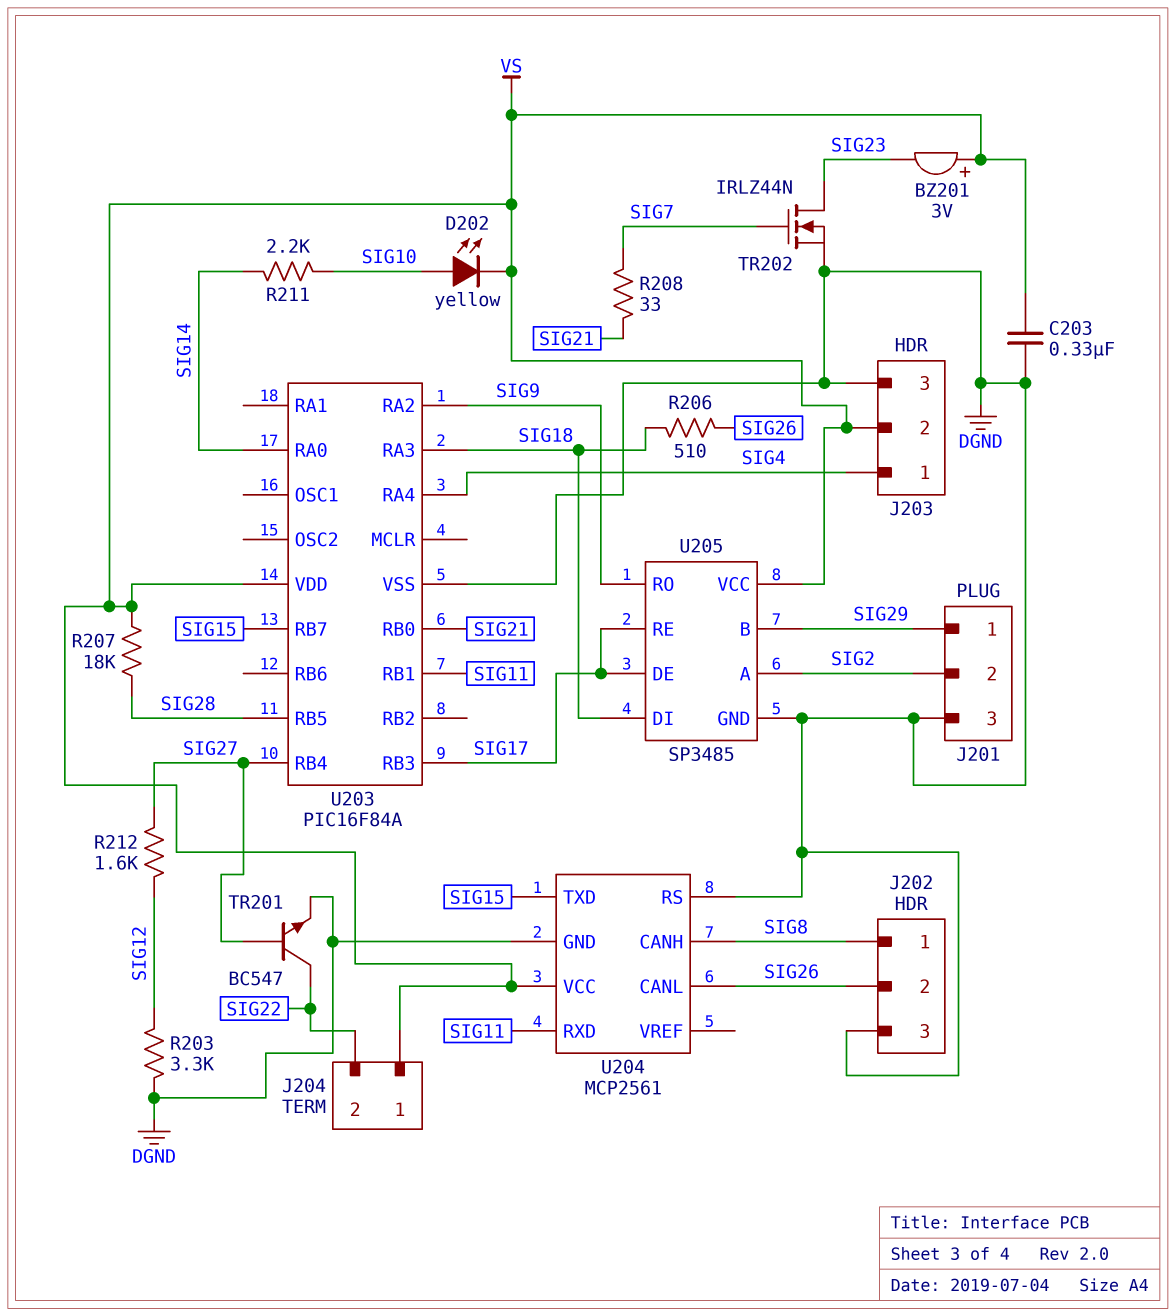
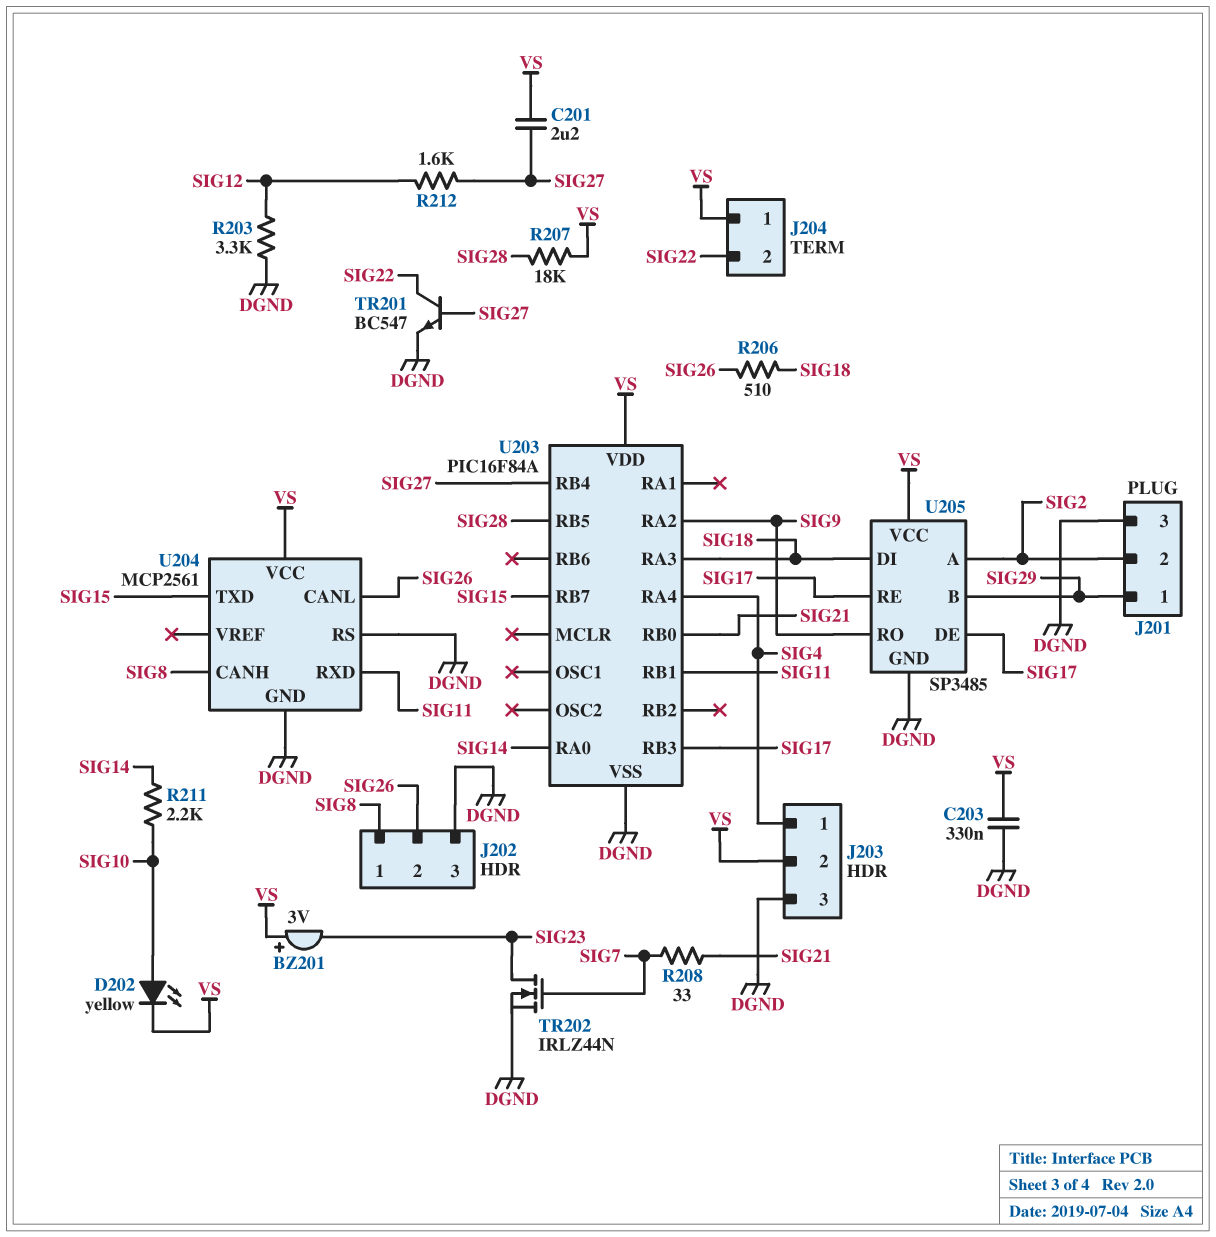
C201: none -> 2.2uF (SIG27, VS)

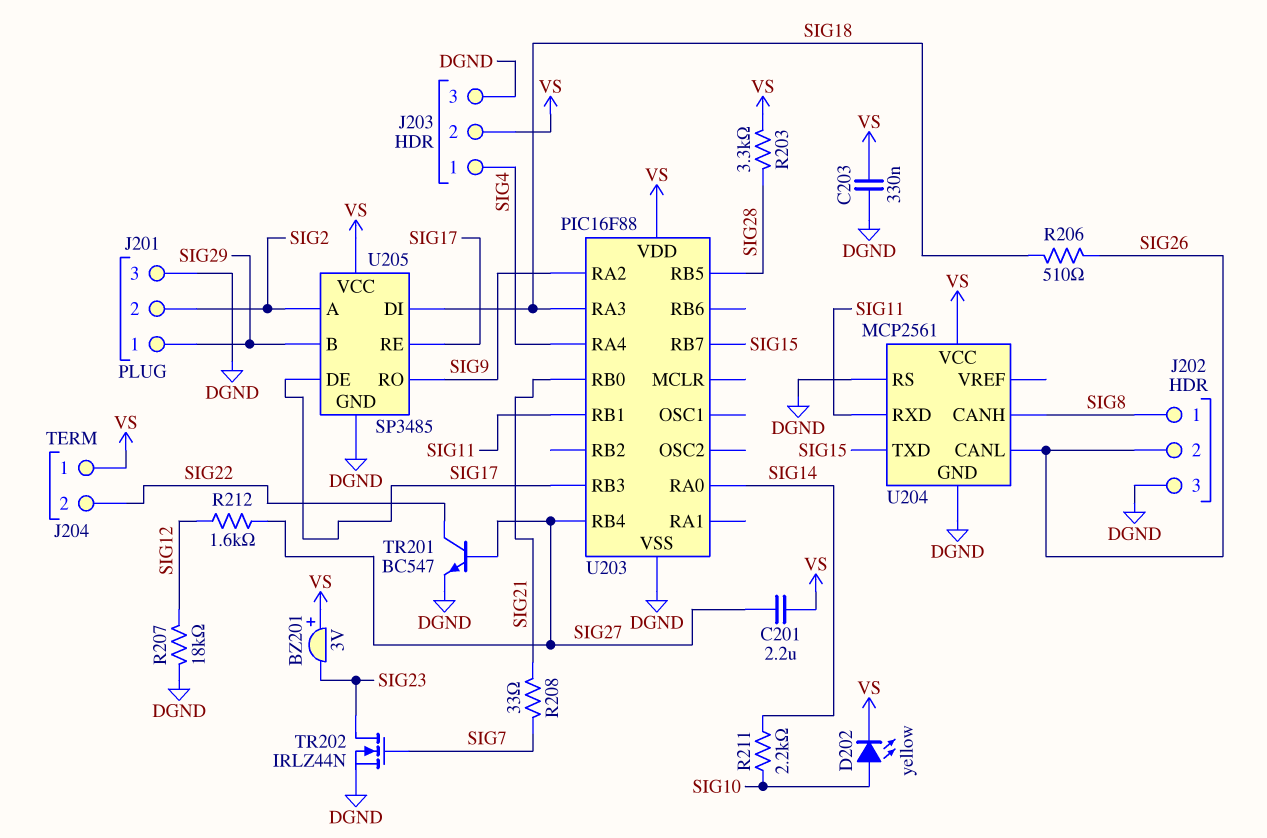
R203: 3.3k (DGND, SIG12) -> 3.3k (SIG28, VS)
R207: 18k (SIG28, VS) -> 18k (DGND, SIG12)
U203: PIC16F84A -> PIC16F88

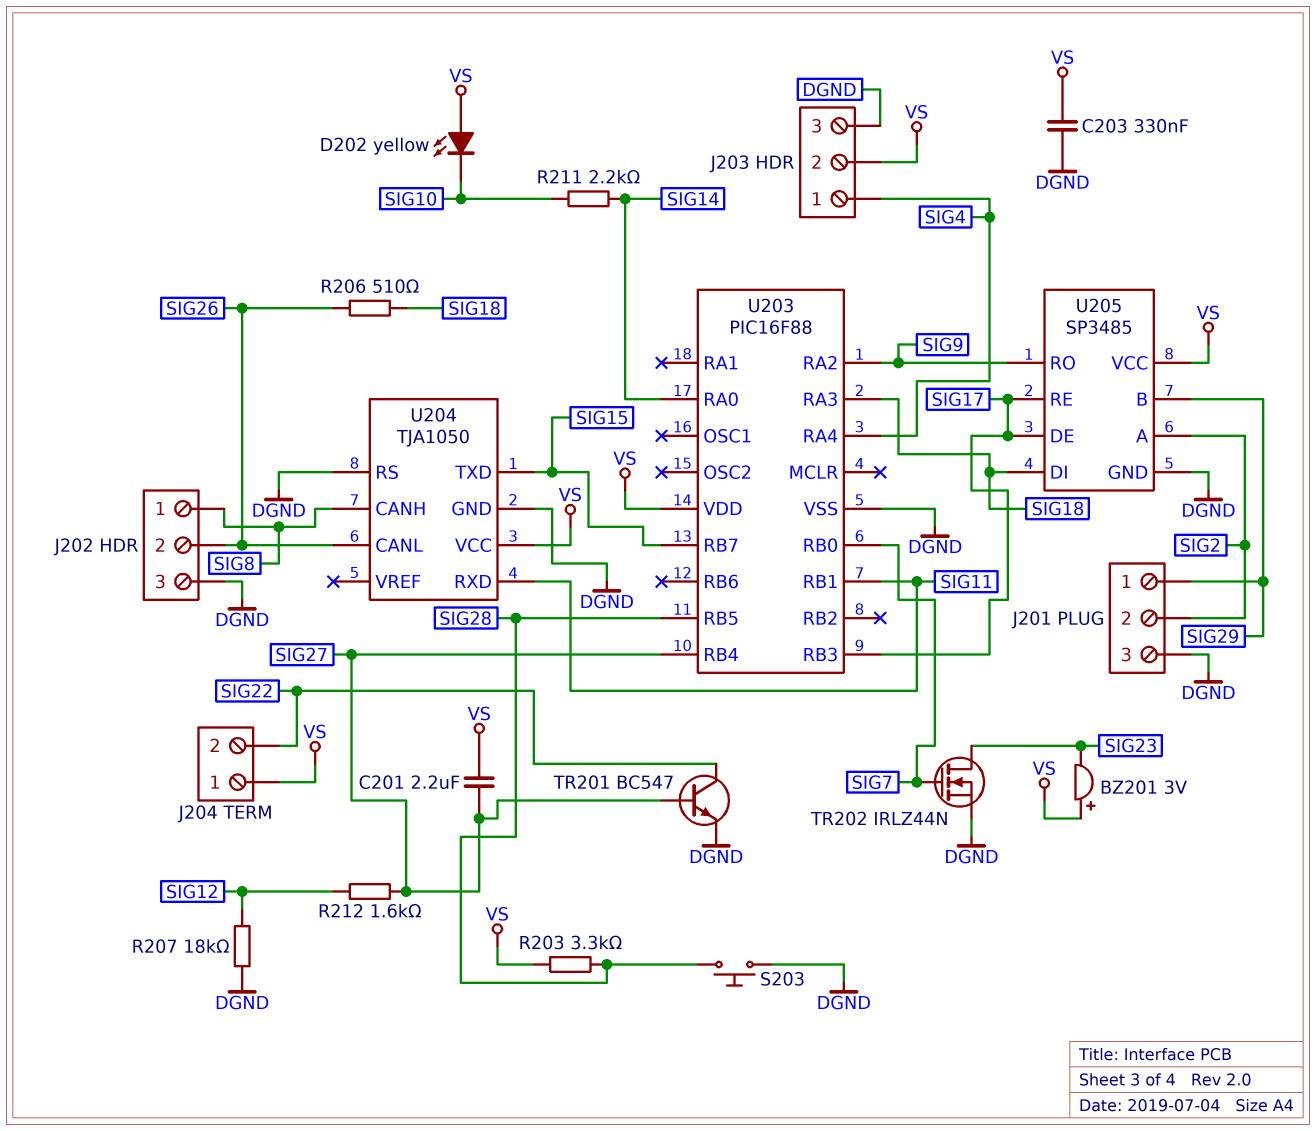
D202: LED yellow (A SIG10, K VS) -> LED yellow (A VS, K SIG10)
R208: 33 (SIG7, SIG21) -> none
S203: none -> button (DGND, SIG28)
U203 pin RB0: SIG21 -> SIG7
U204: MCP2561 -> TJA1050

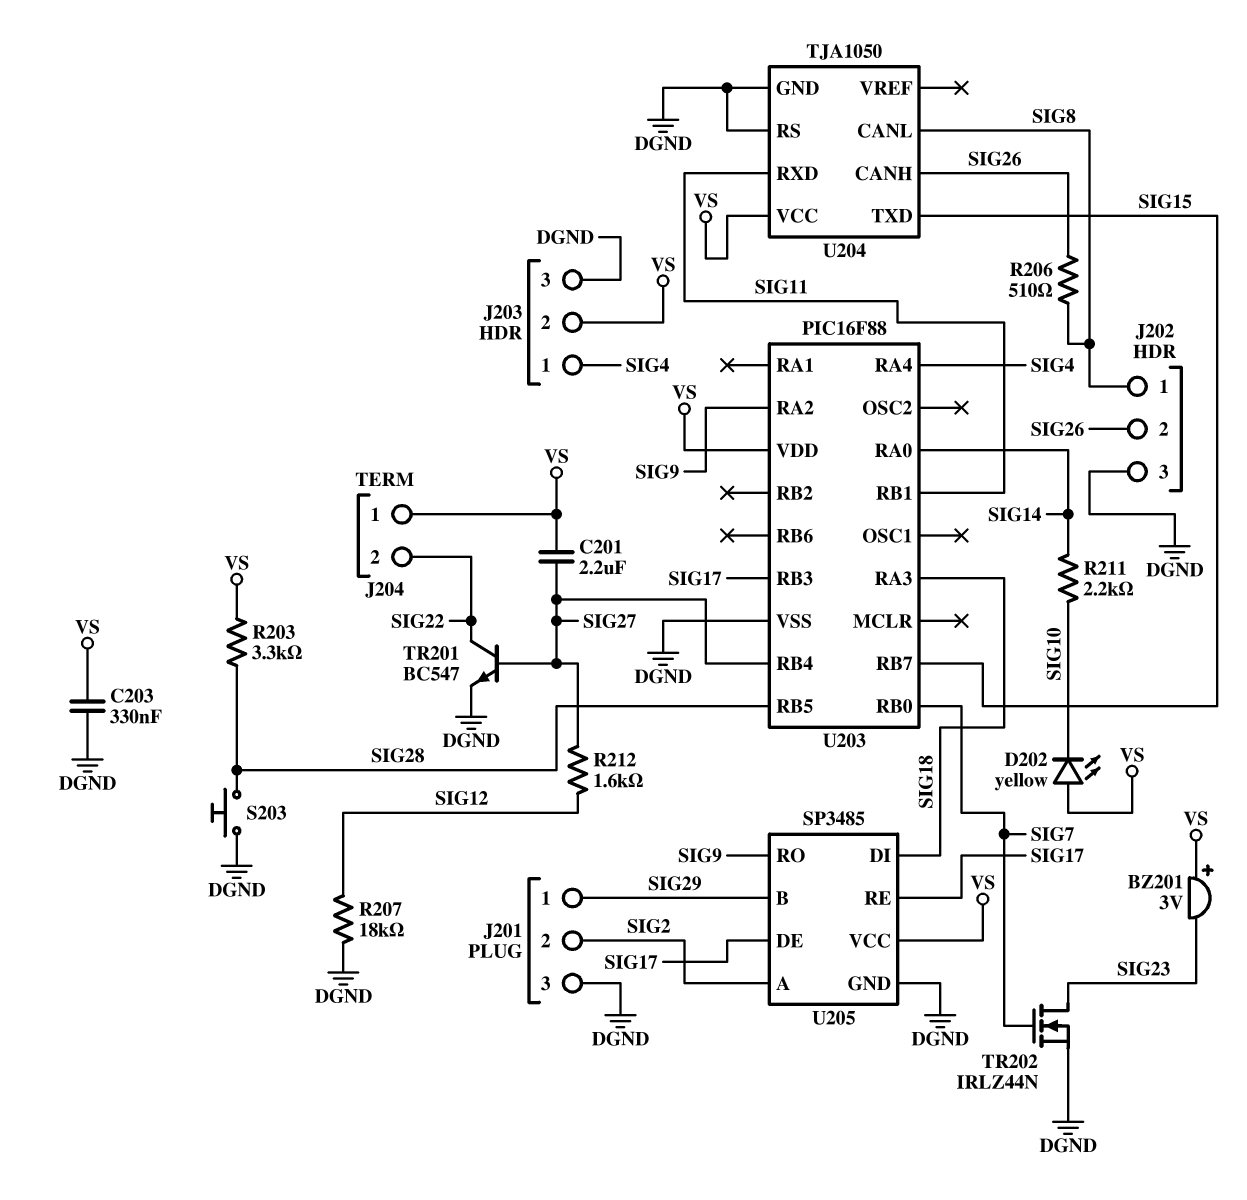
R206: 510 (SIG18, SIG26) -> 510 (SIG8, SIG26)
U204 pin CANH: SIG8 -> SIG26
U204 pin CANL: SIG26 -> SIG8

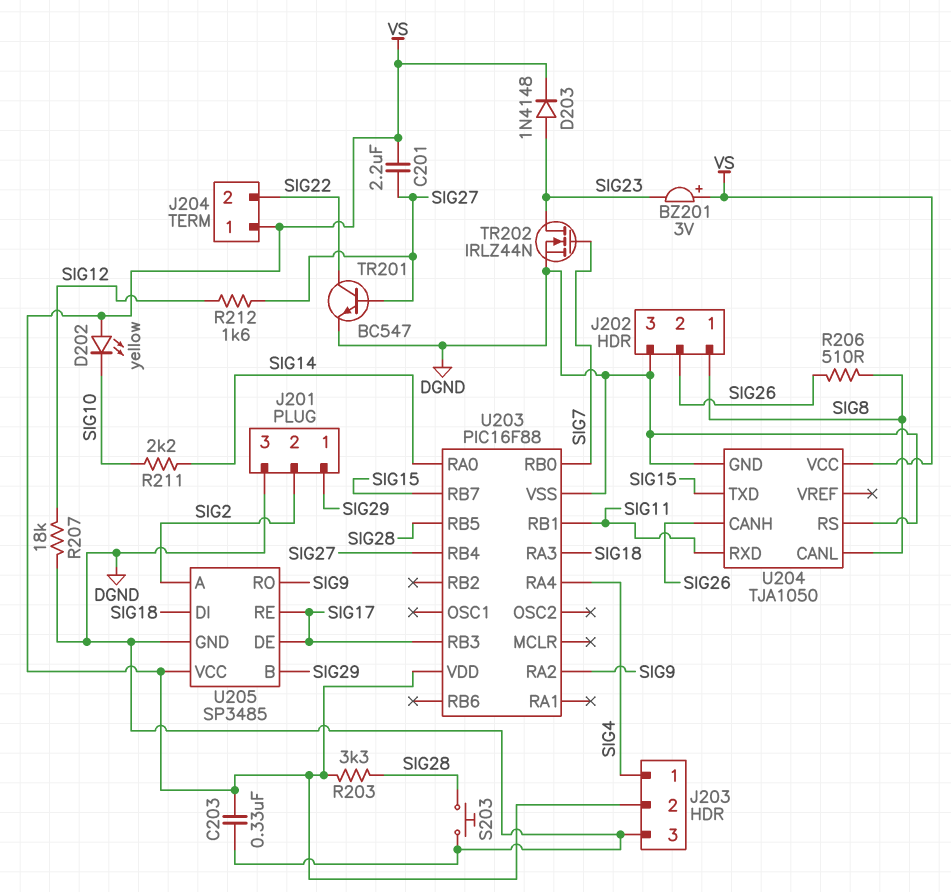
D203: none -> diode 1N4148 (A SIG23, K VS)

